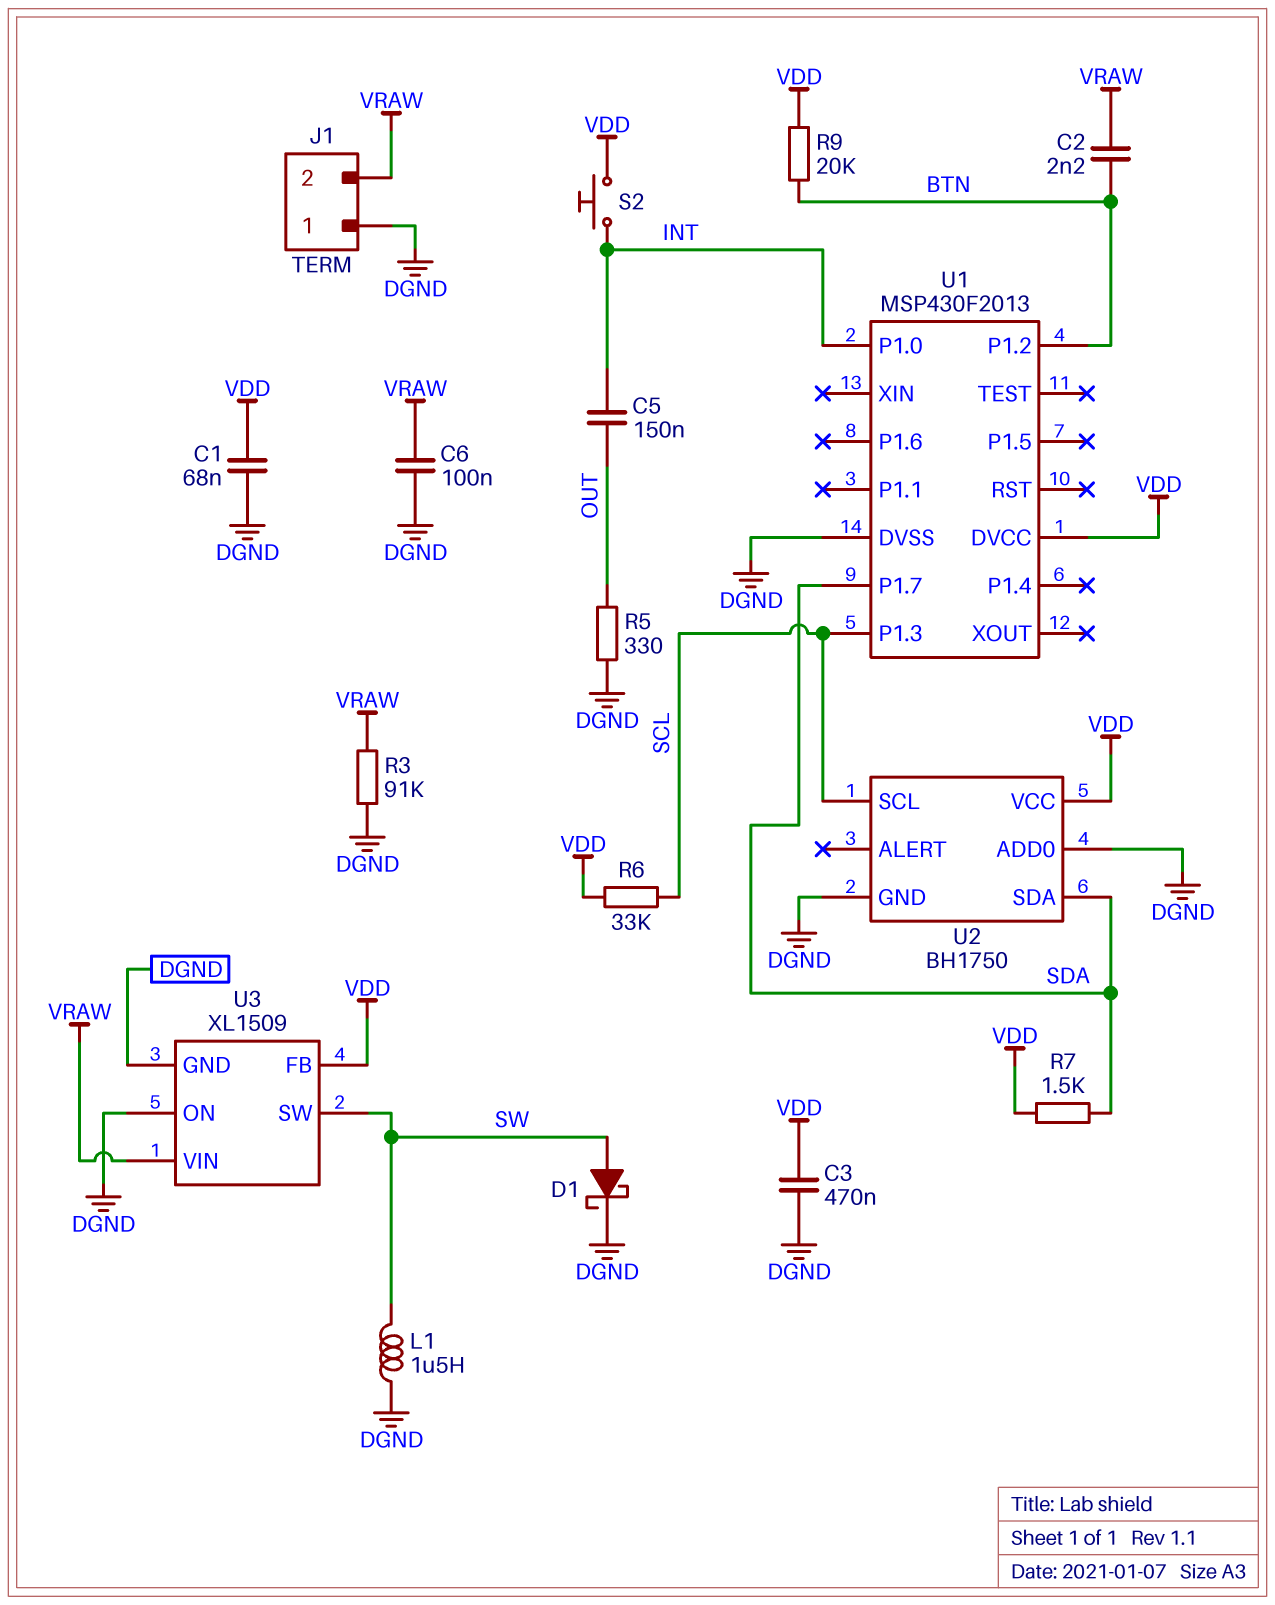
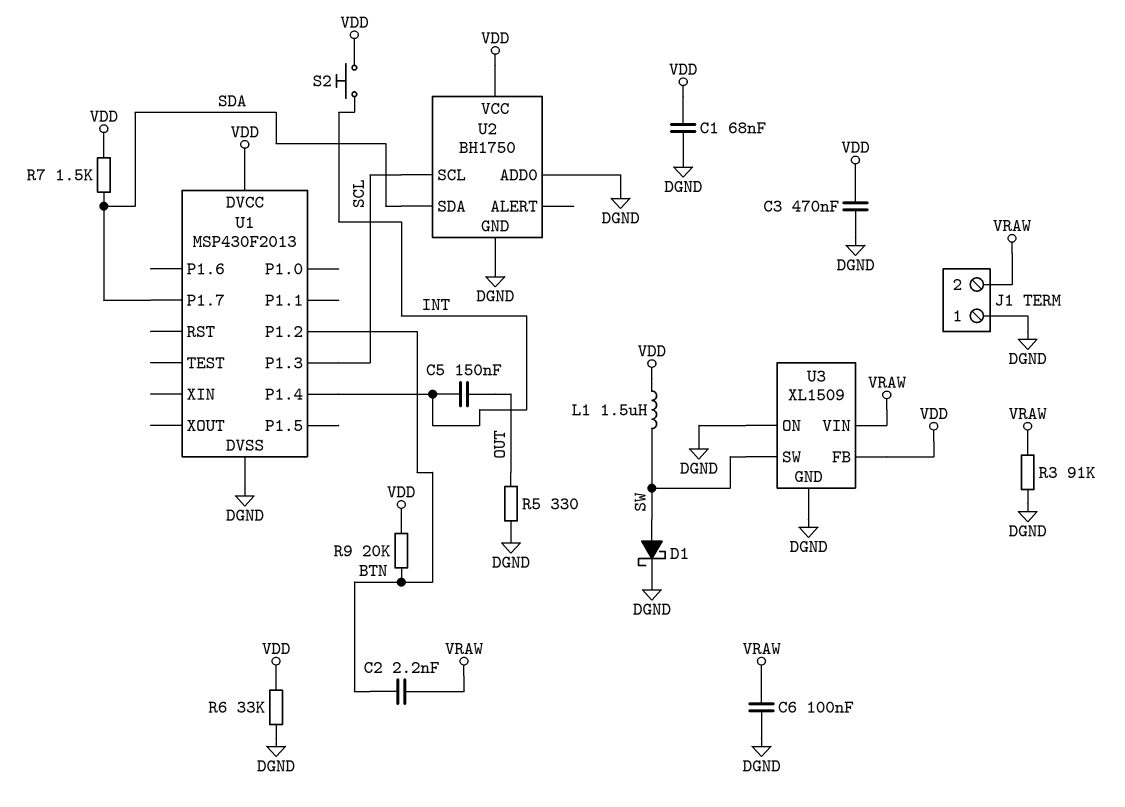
L1: 1.5uH (DGND, SW) -> 1.5uH (SW, VDD)
R6: 33k (SCL, VDD) -> 33k (DGND, VDD)
U1 pin P1.0: INT -> none
U1 pin P1.4: none -> INT

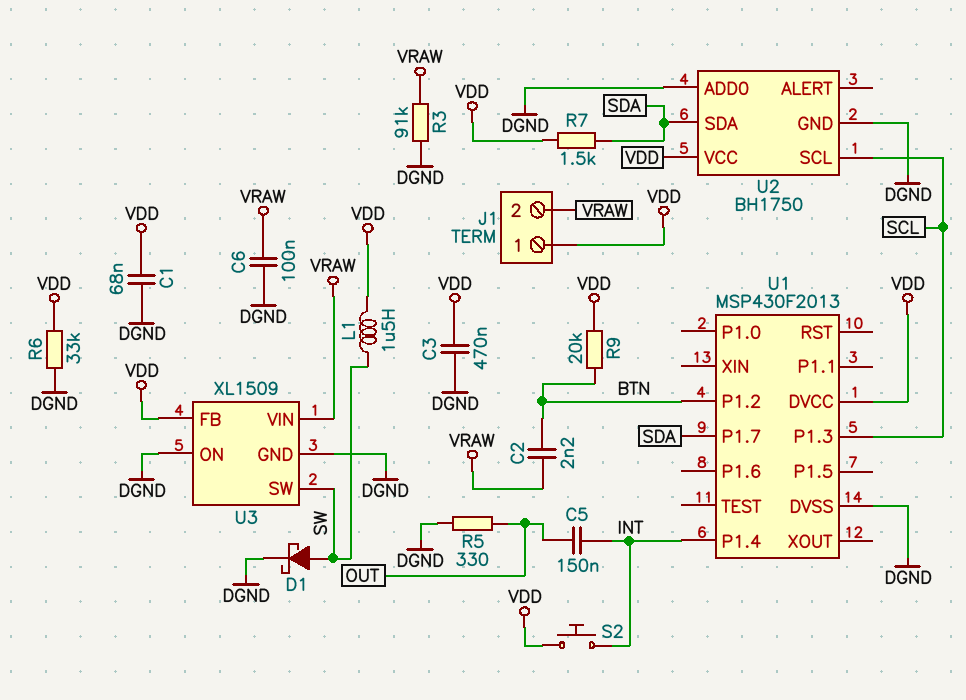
J1 pin 1: DGND -> VDD

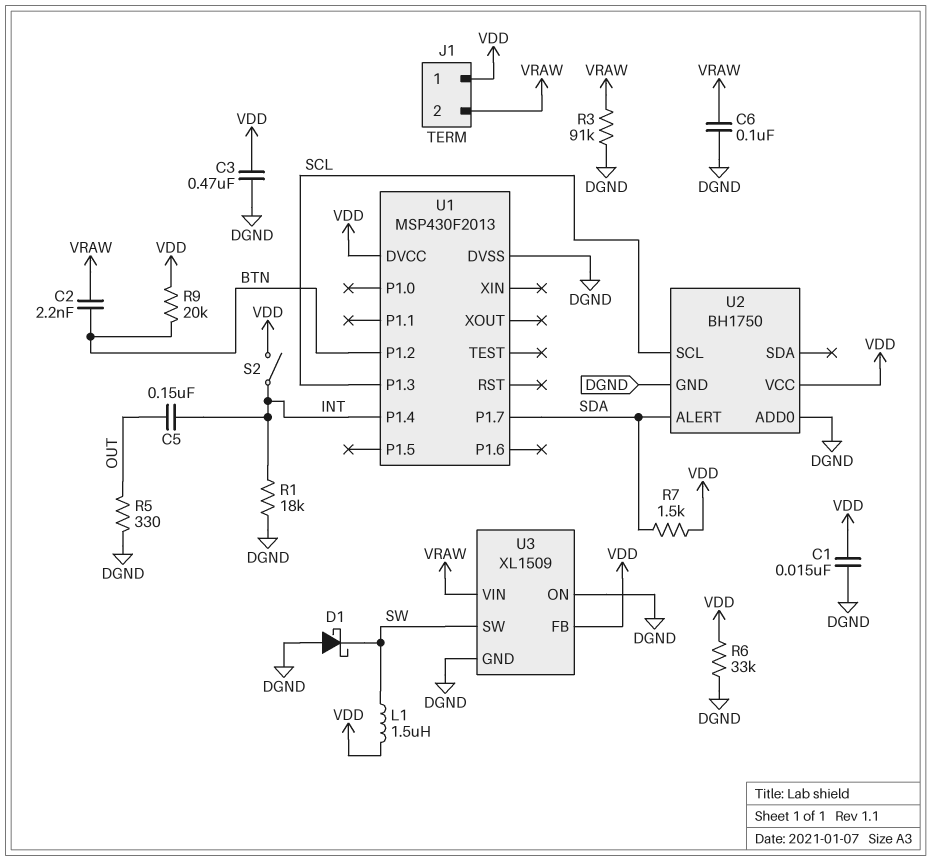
C1: 68nF (DGND, VDD) -> 15nF (DGND, VDD)
D1: schottky (A SW, K DGND) -> schottky (A DGND, K SW)
R1: none -> 18k (DGND, INT)
S2: button (INT, VDD) -> switch (INT, VDD)
U2 pin ALERT: none -> SDA
U2 pin SDA: SDA -> none

